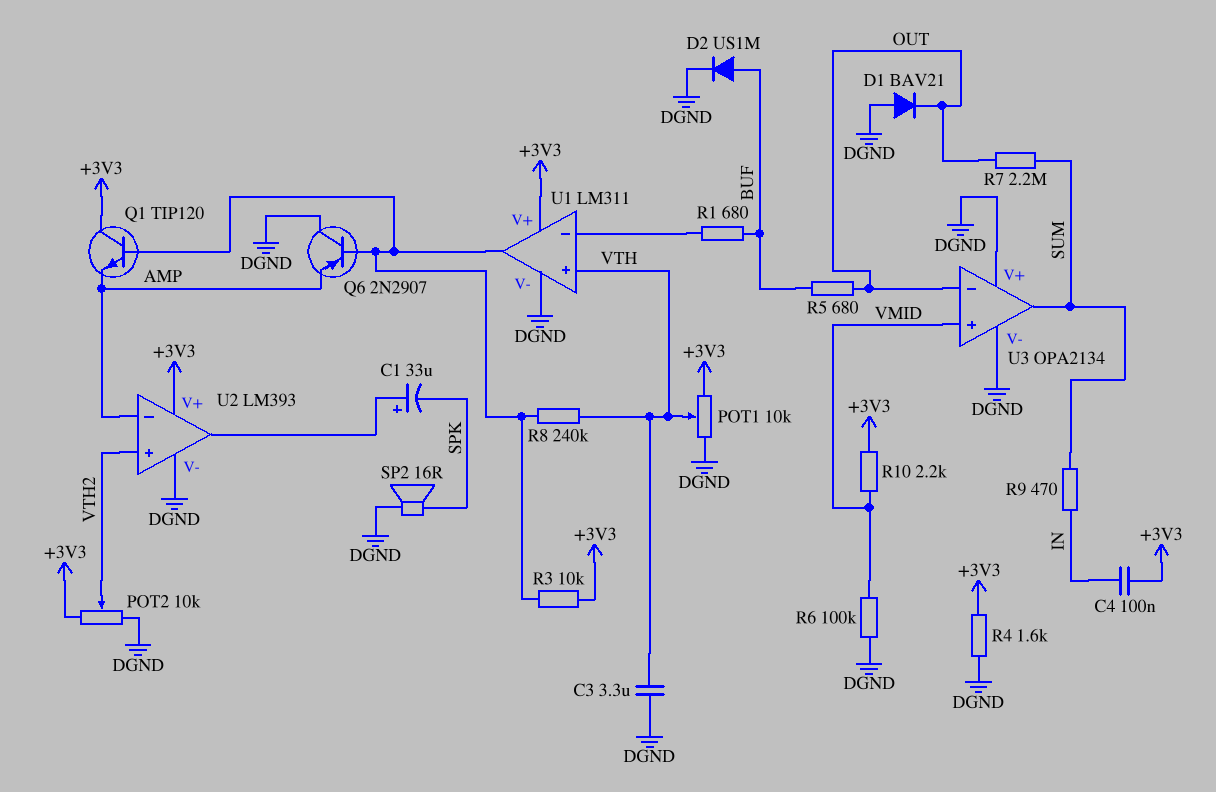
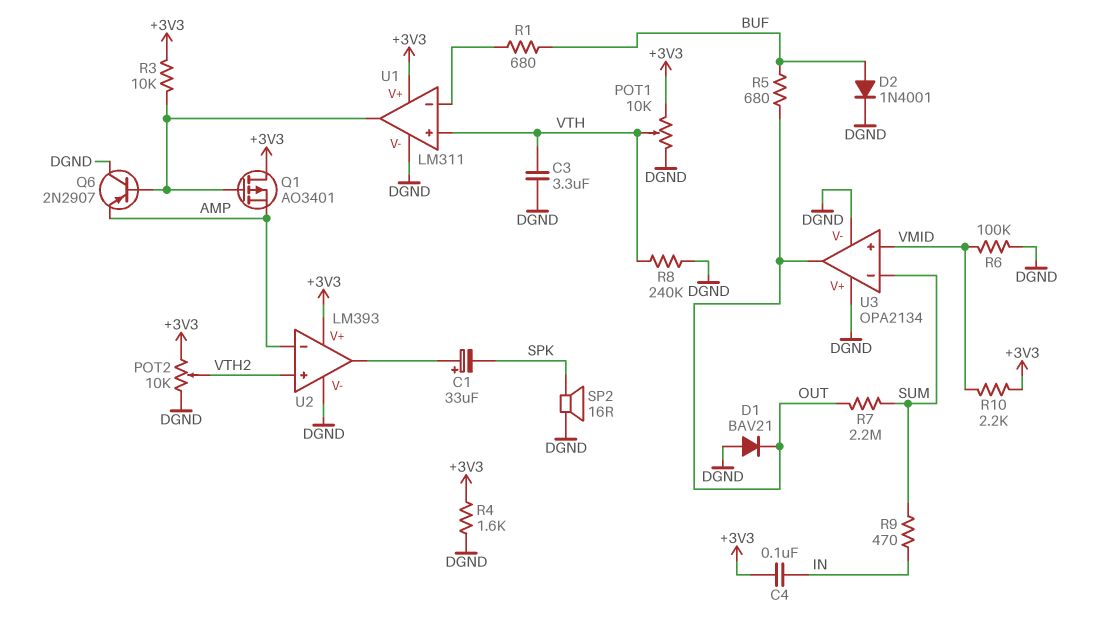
D2: diode US1M (A BUF, K DGND) -> diode 1N4001 (A BUF, K DGND)
Q1: NPN TIP120 (B U1/out, C +3V3, E AMP) -> PMOS AO3401 (G U1/out, D +3V3, S AMP)
R8: 240k (U1/out, VTH) -> 240k (DGND, VTH)
U3 pin in-: OUT -> SUM
U3 pin out: SUM -> OUT

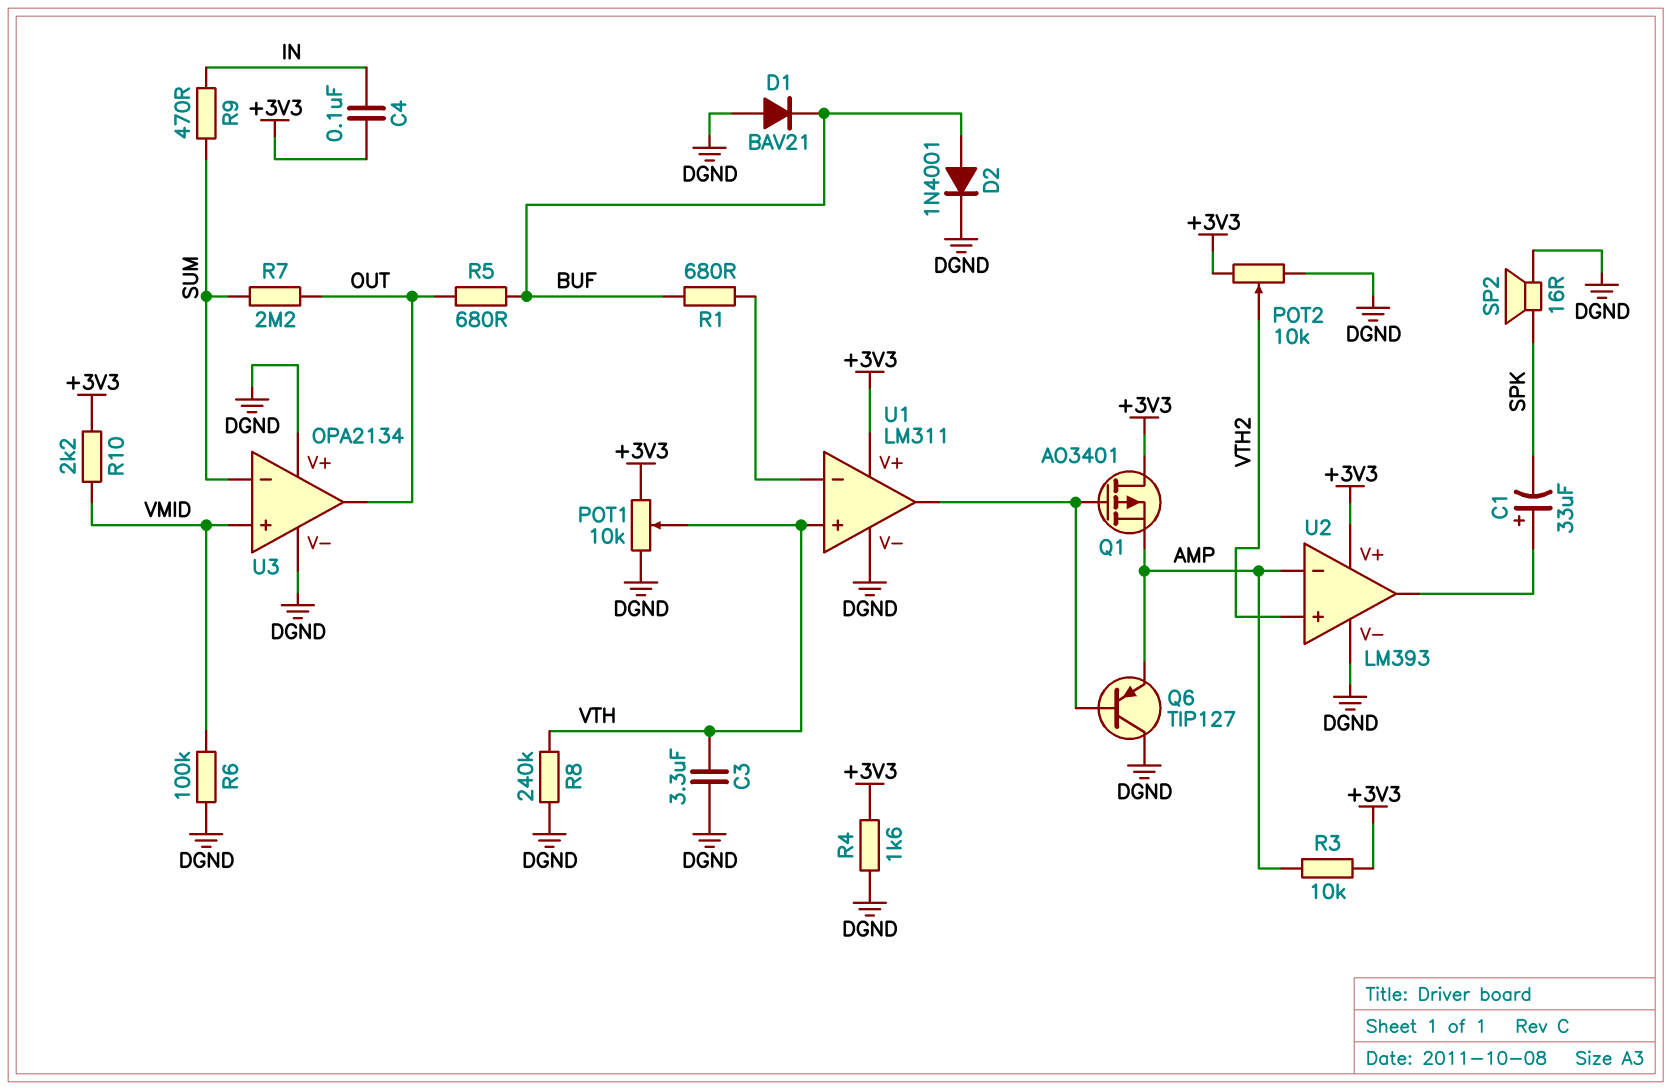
D1: diode BAV21 (A DGND, K OUT) -> diode BAV21 (A DGND, K BUF)
Q6: PNP 2N2907 (B U1/out, C DGND, E AMP) -> PNP TIP127 (B U1/out, C DGND, E AMP)
R3: 10k (+3V3, U1/out) -> 10k (+3V3, AMP)

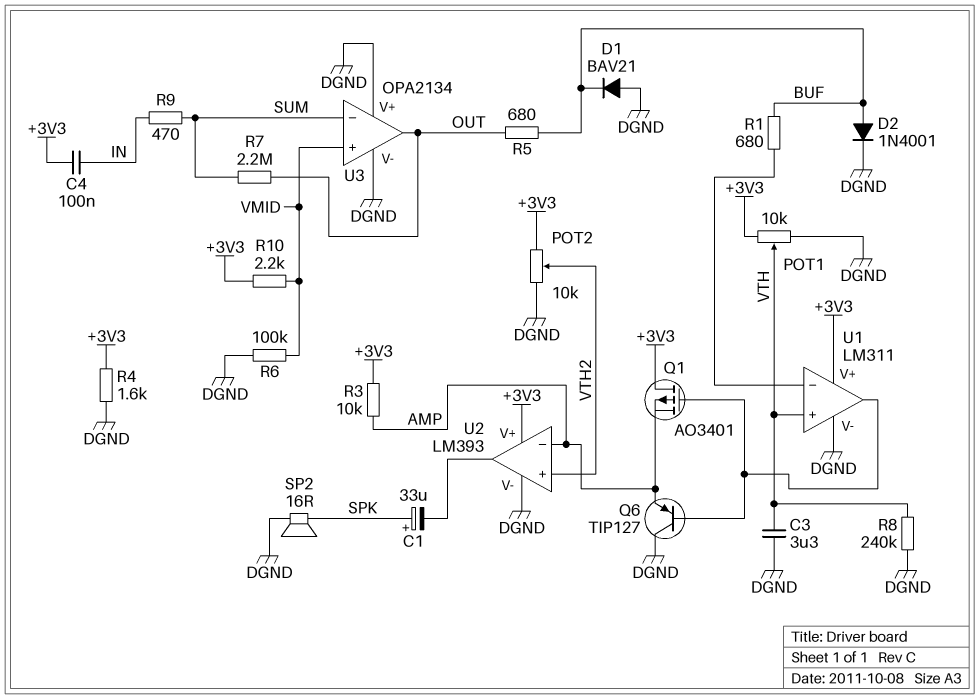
C1: 33uF (plus U2/out, minus SPK) -> 33uF (plus SPK, minus U2/out)

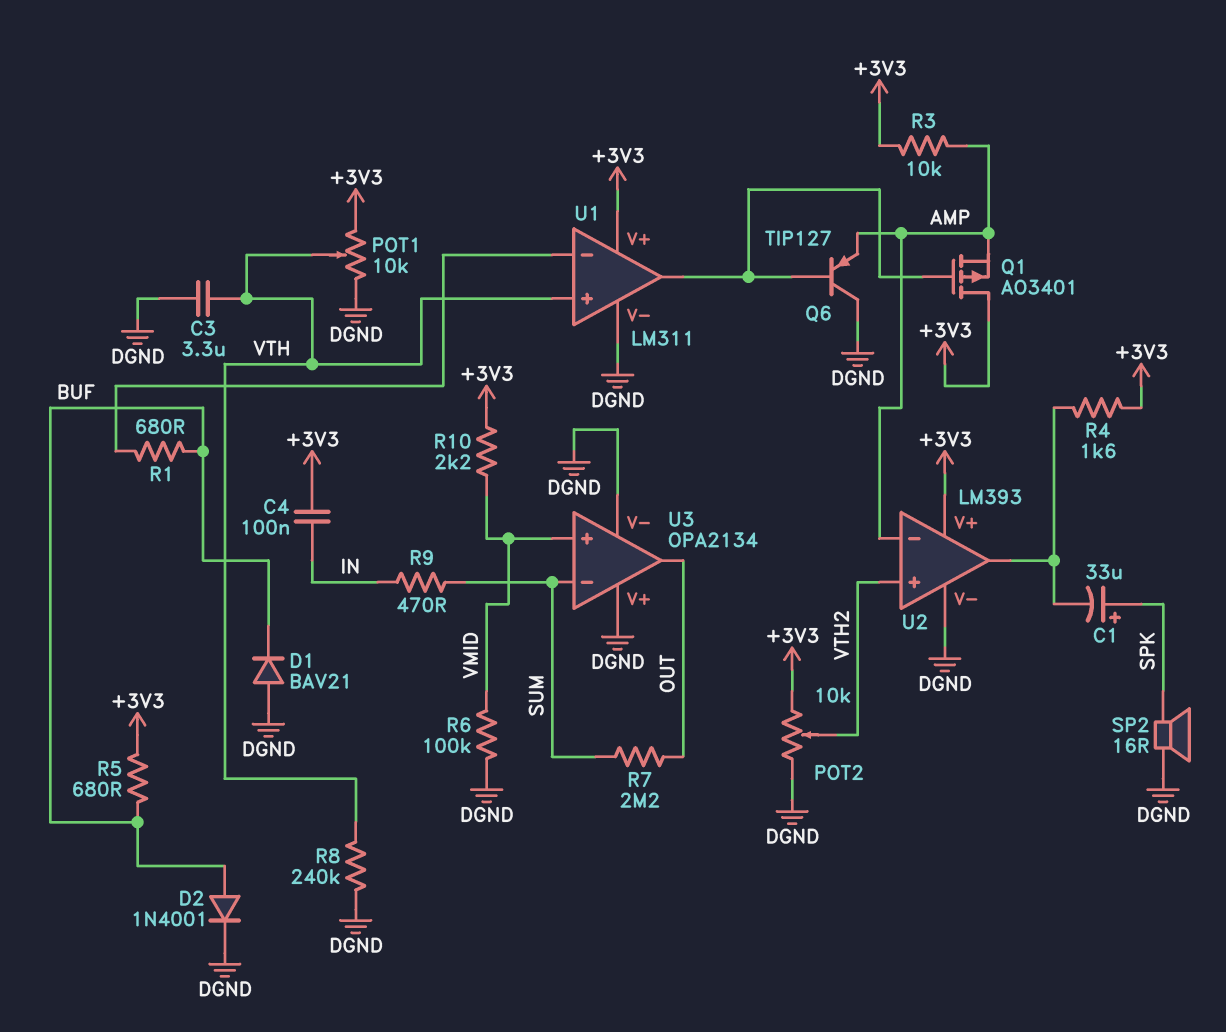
R4: 1.6k (+3V3, DGND) -> 1.6k (+3V3, U2/out)
R5: 680 (BUF, OUT) -> 680 (+3V3, BUF)

